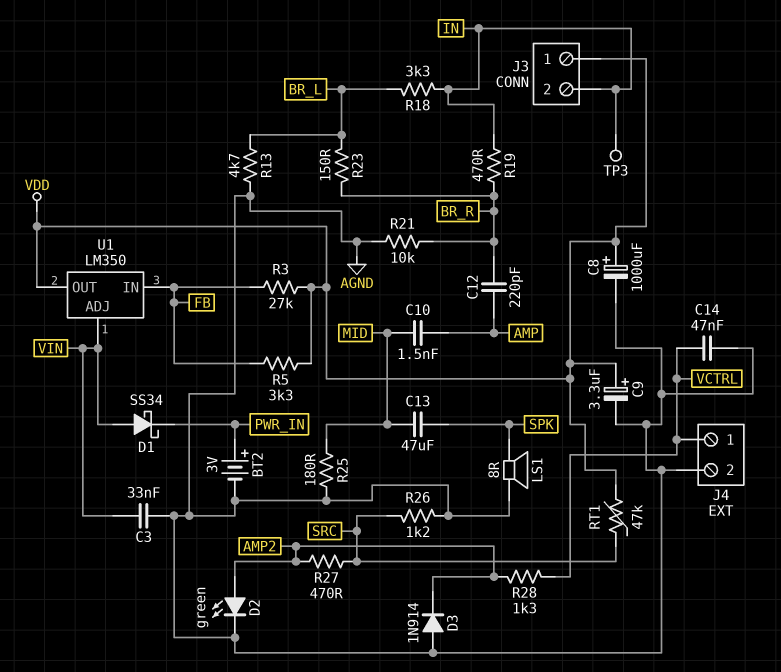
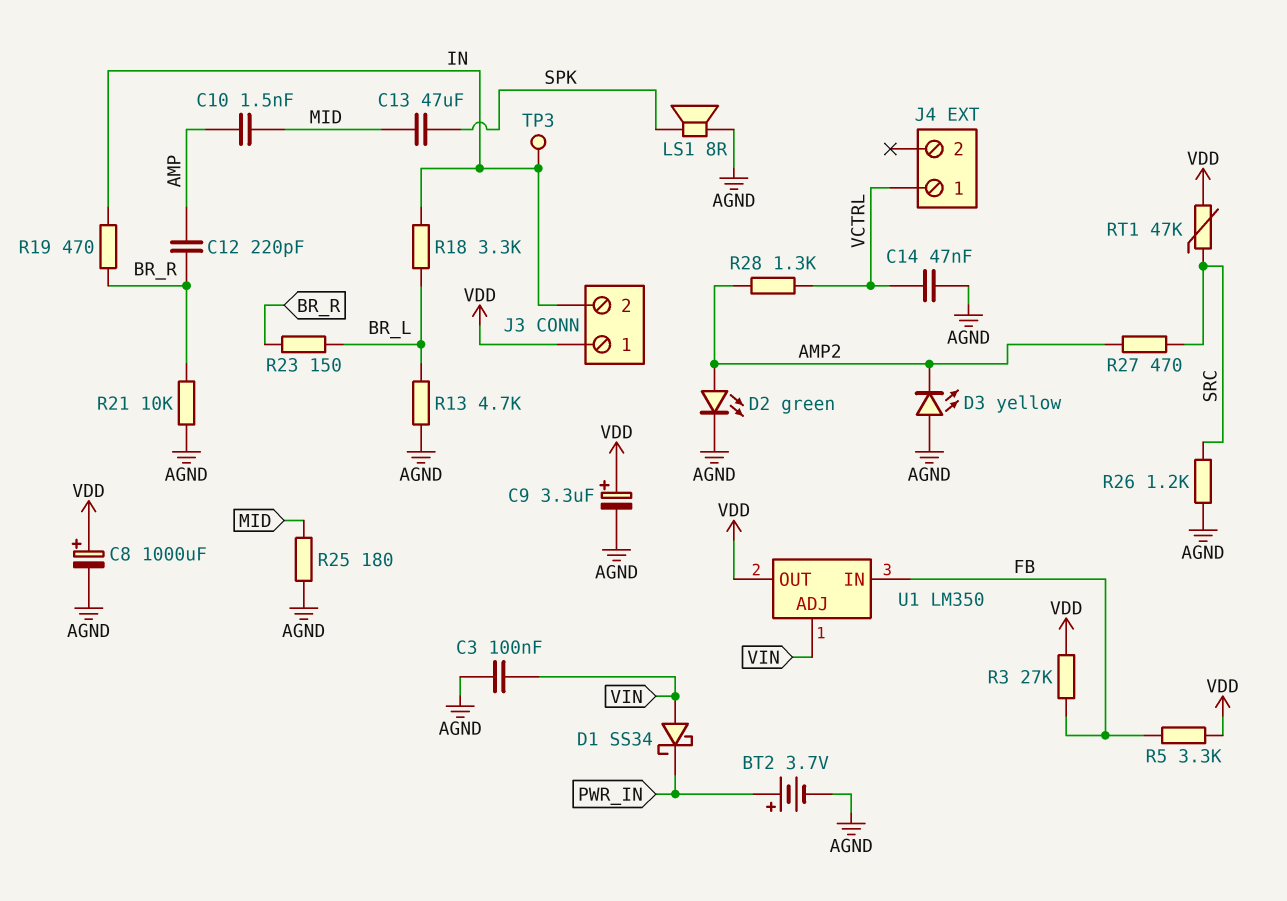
BT2: 3V (plus PWR_IN, minus AGND) -> 3.7V (plus PWR_IN, minus AGND)
C3: 33nF (AGND, VIN) -> 100nF (AGND, VIN)
D3: diode 1N914 (A AGND, K AMP2) -> LED yellow (A AGND, K AMP2)
J4 pin 2: AGND -> none

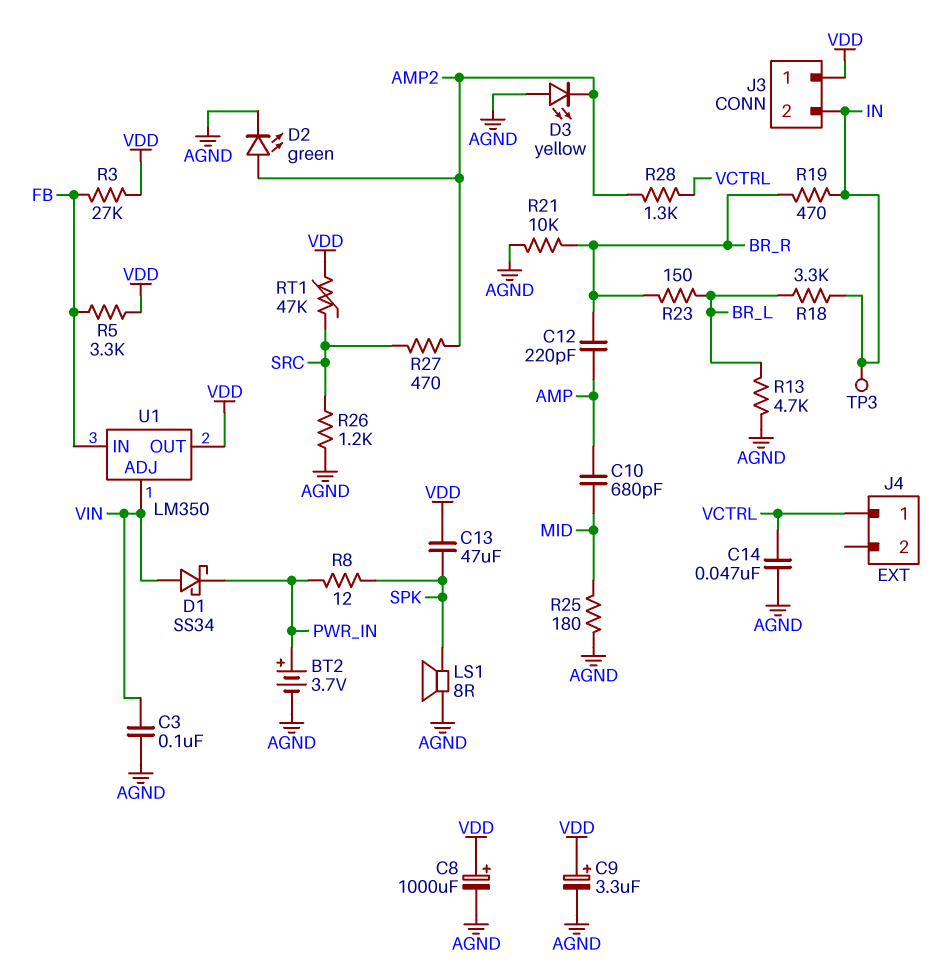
C10: 1.5nF (AMP, MID) -> 680pF (AMP, MID)
C13: 47uF (MID, SPK) -> 47uF (SPK, VDD)
R8: none -> 12 (PWR_IN, SPK)

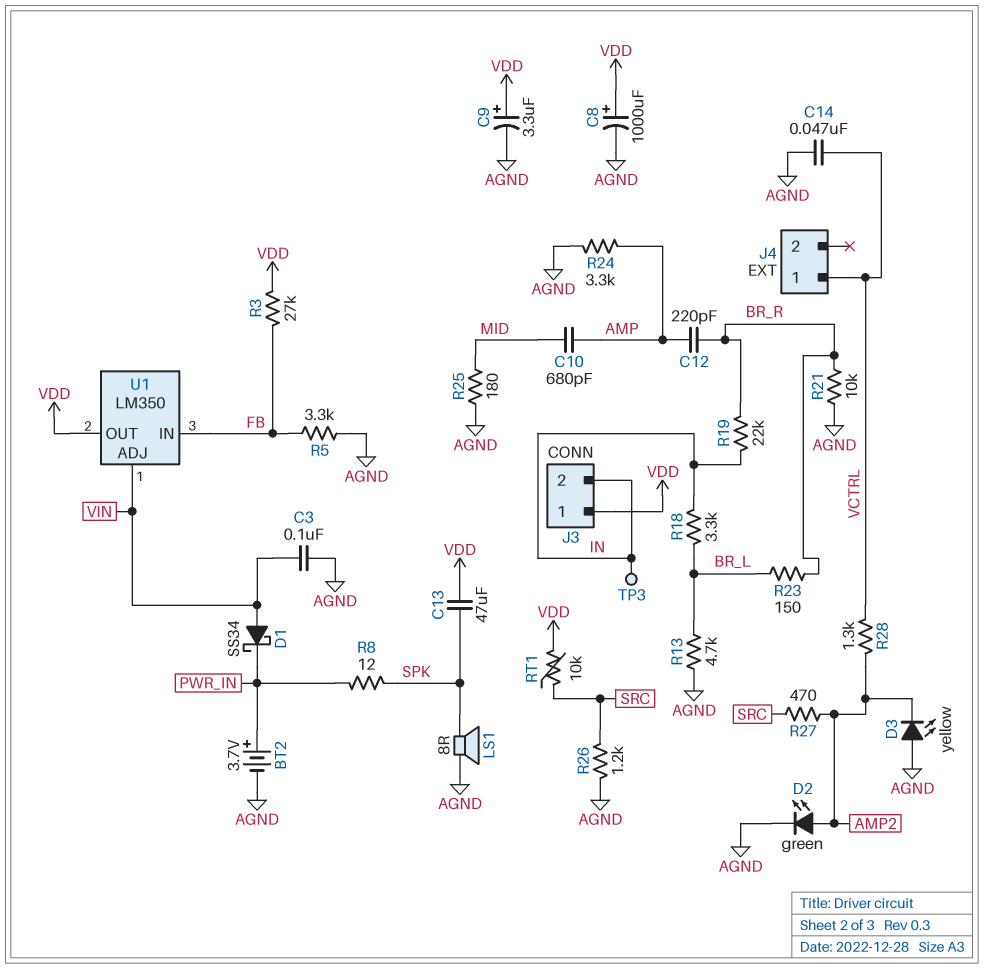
R5: 3.3k (FB, VDD) -> 3.3k (AGND, FB)
R19: 470 (BR_R, IN) -> 22k (BR_R, IN)
R24: none -> 3.3k (AGND, AMP)
RT1: 47k (SRC, VDD) -> 10k (SRC, VDD)

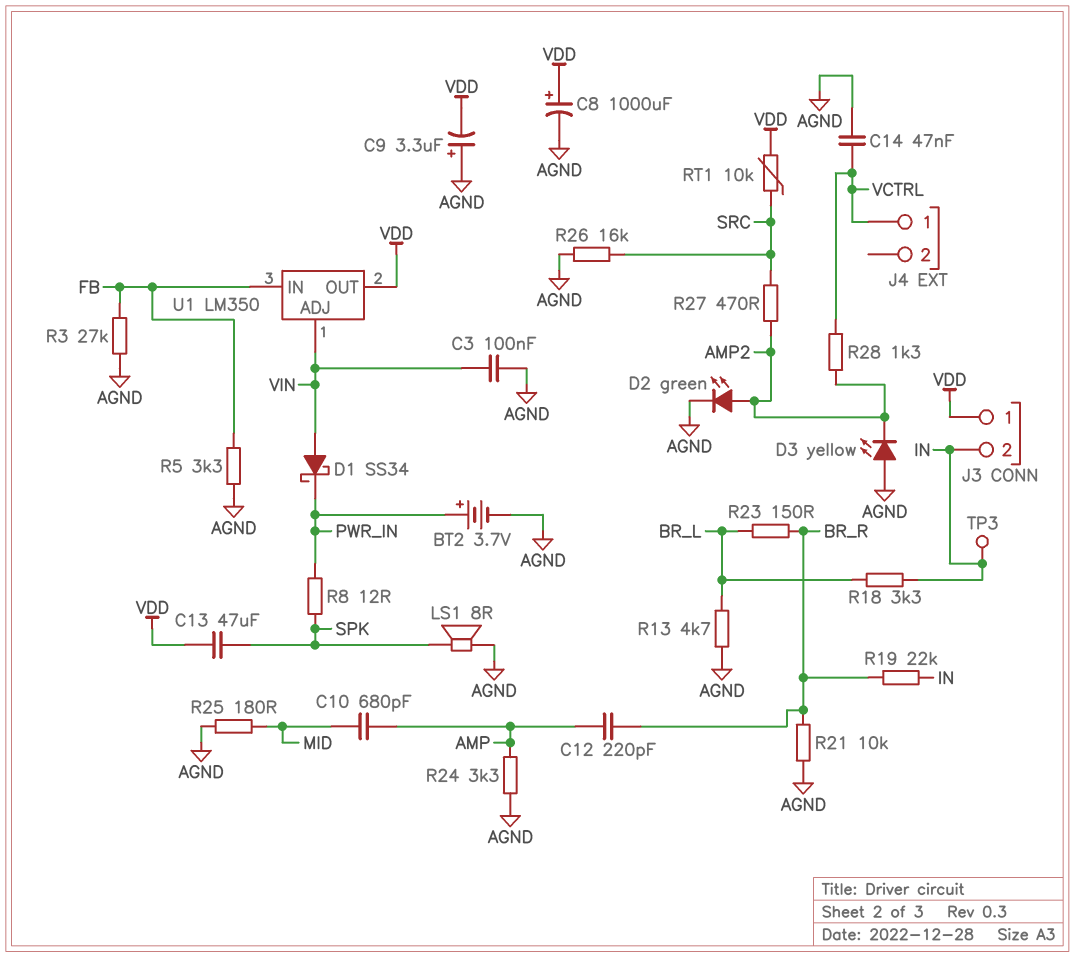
C9: 3.3uF (plus VDD, minus AGND) -> 3.3uF (plus AGND, minus VDD)
R3: 27k (FB, VDD) -> 27k (AGND, FB)
R26: 1.2k (AGND, SRC) -> 16k (AGND, SRC)

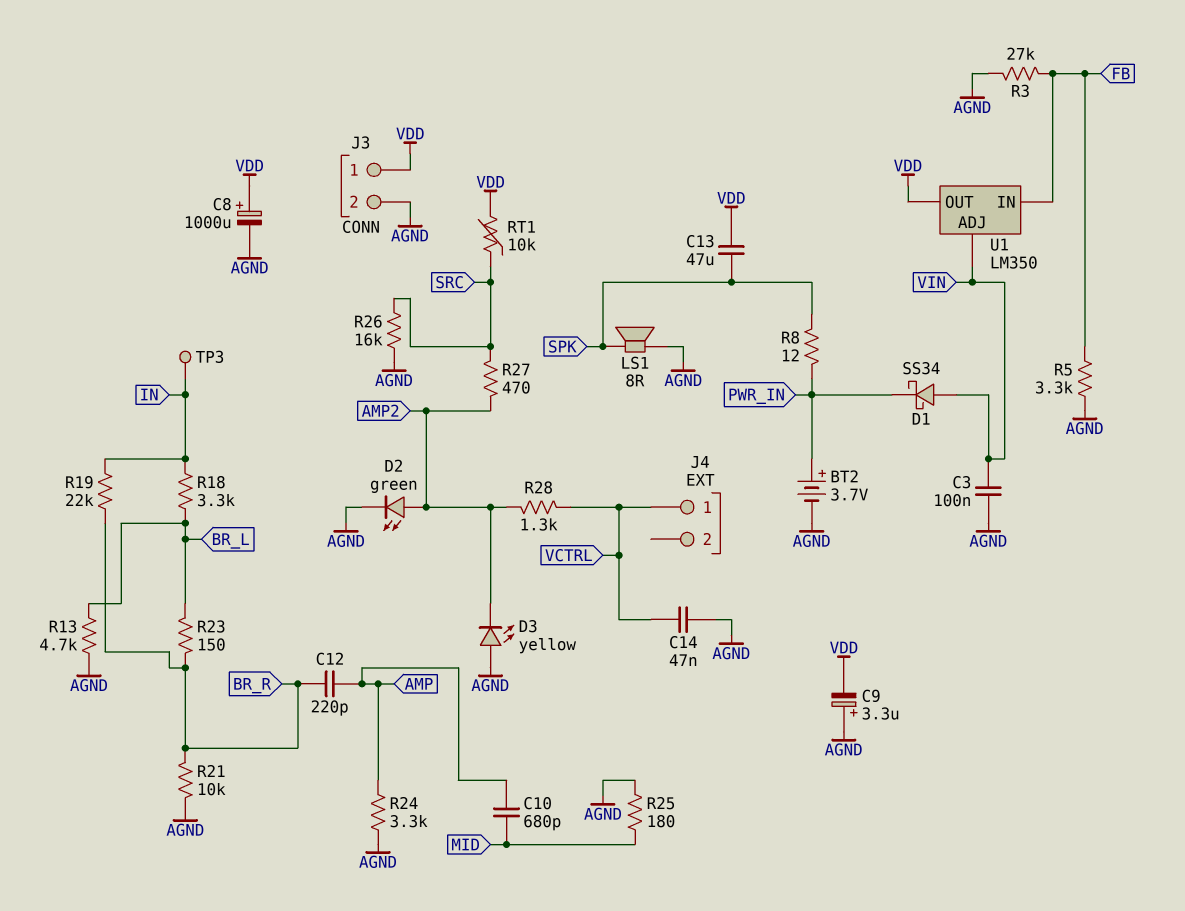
J3 pin 2: IN -> AGND

